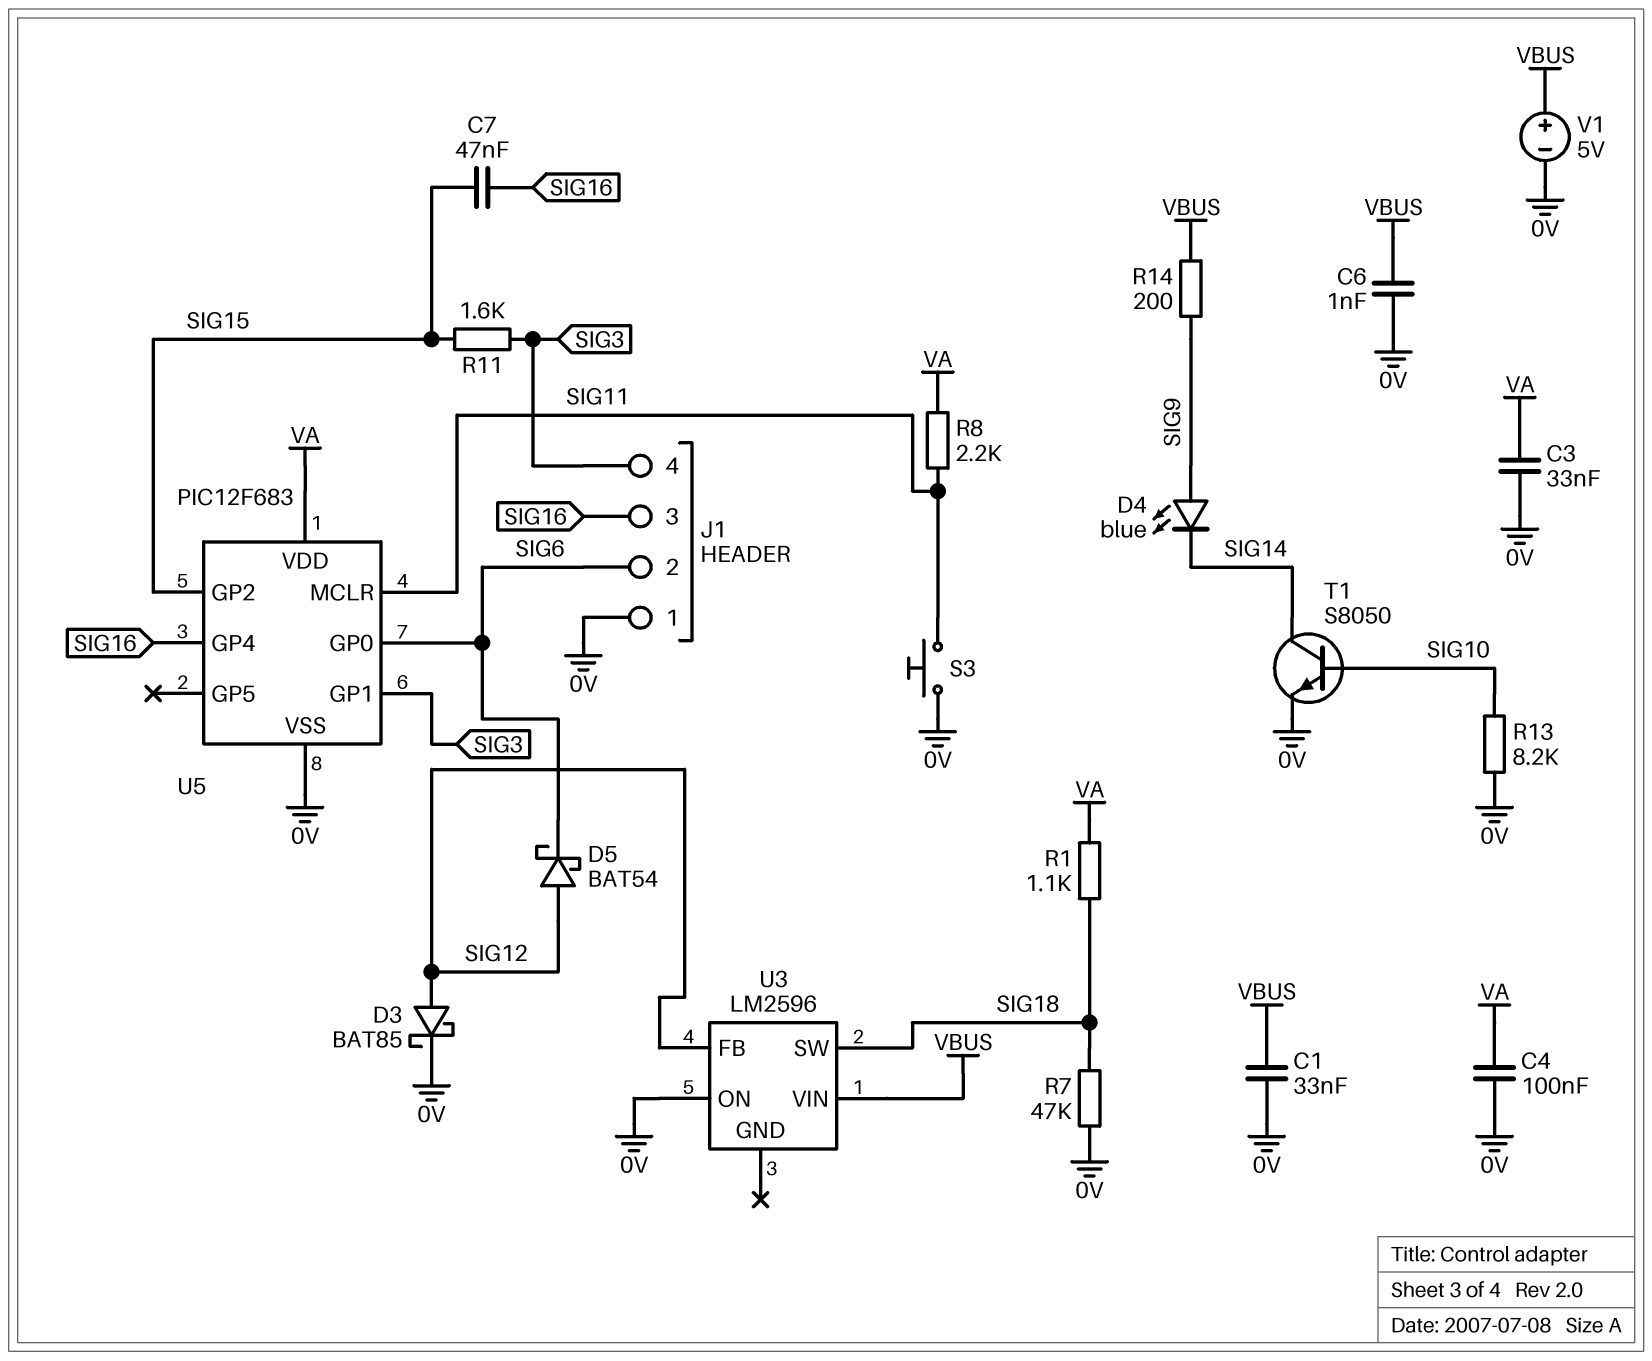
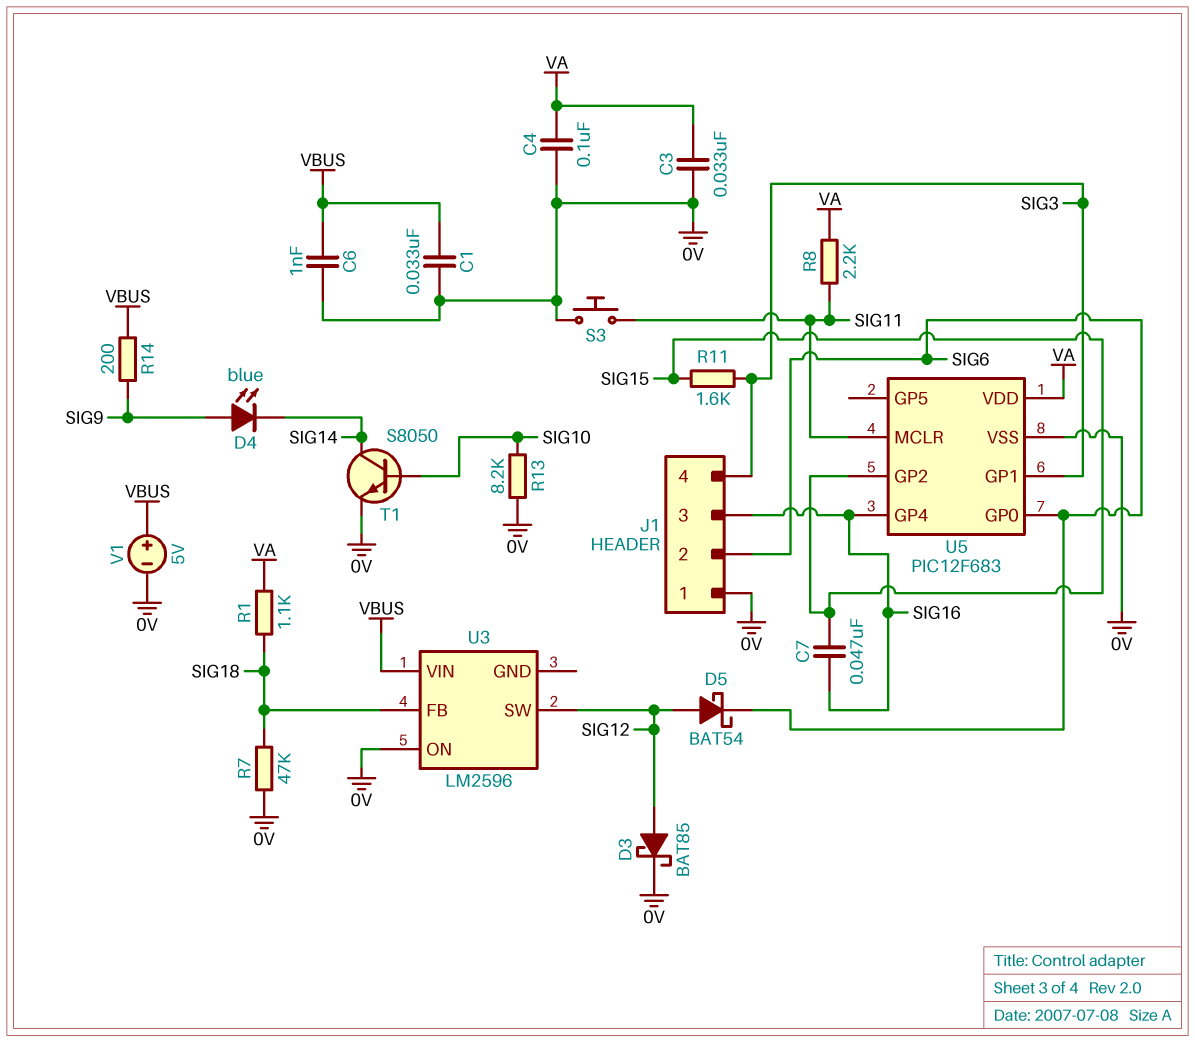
U3 pin FB: SIG12 -> SIG18
U3 pin SW: SIG18 -> SIG12

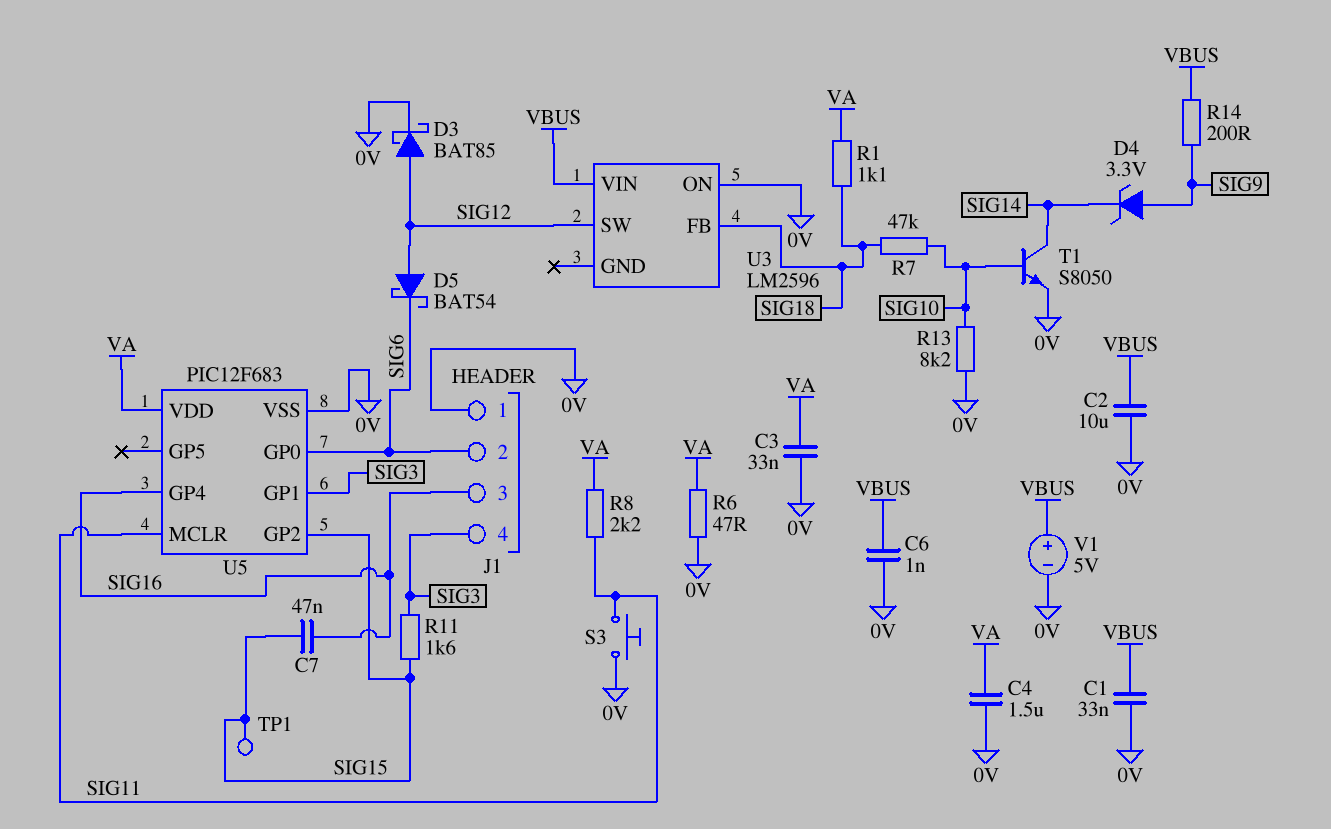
C2: none -> 10uF (0V, VBUS)
C4: 100nF (0V, VA) -> 1.5uF (0V, VA)
D4: LED blue (A SIG9, K SIG14) -> zener 3.3V (A SIG9, K SIG14)
R6: none -> 47 (0V, VA)
R7: 47k (0V, SIG18) -> 47k (SIG10, SIG18)
TP1: none -> test point (SIG15)

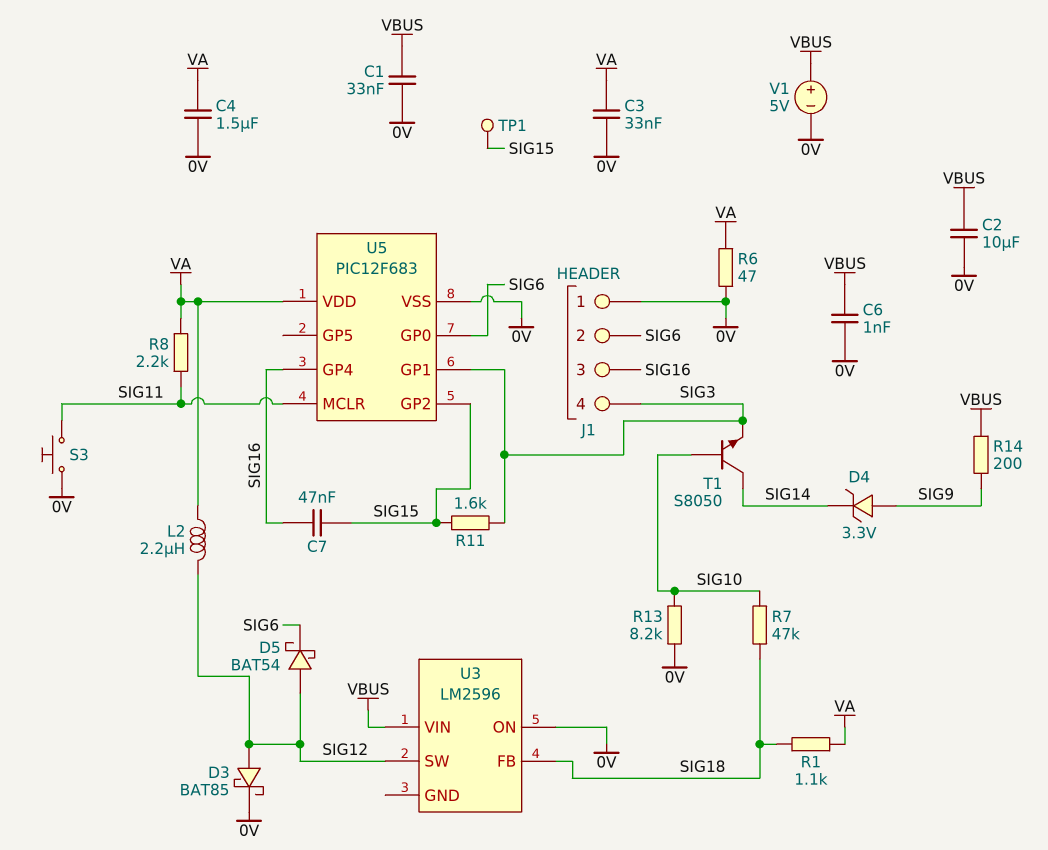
L2: none -> 2.2uH (SIG12, VA)
T1: NPN S8050 (B SIG10, C SIG14, E 0V) -> NPN S8050 (B SIG10, C SIG14, E SIG3)

